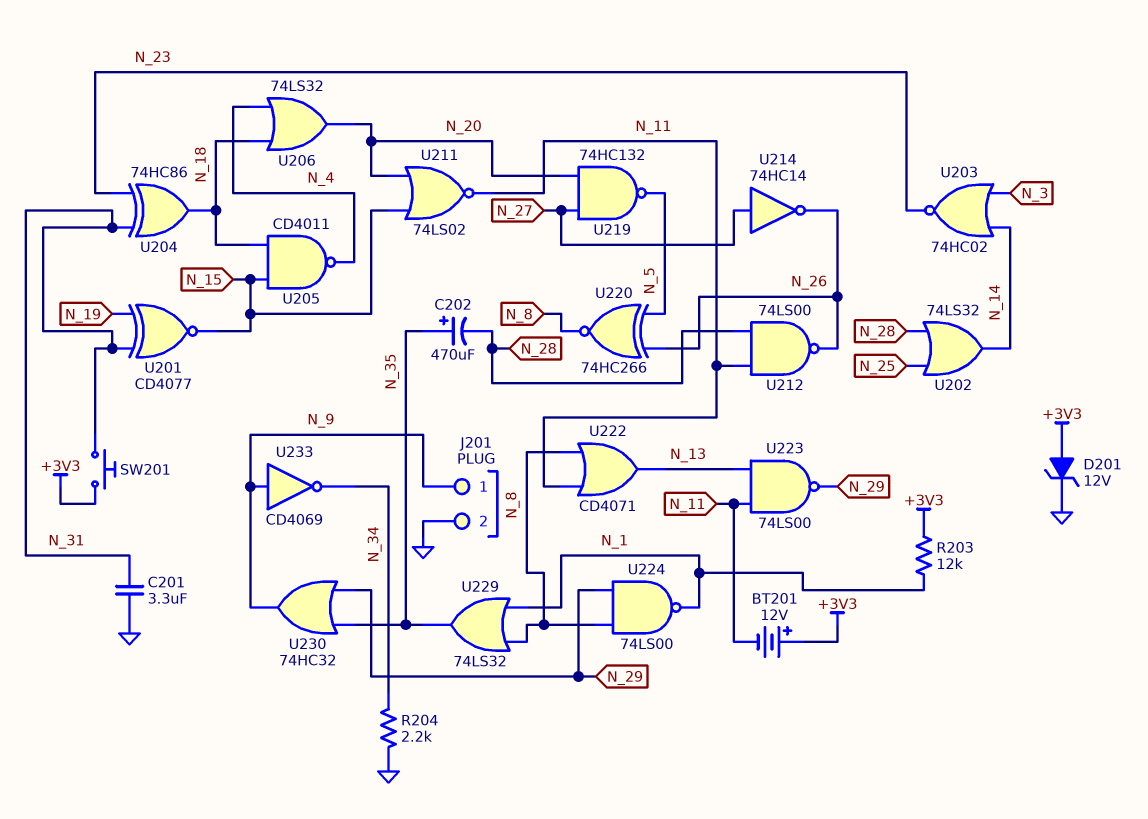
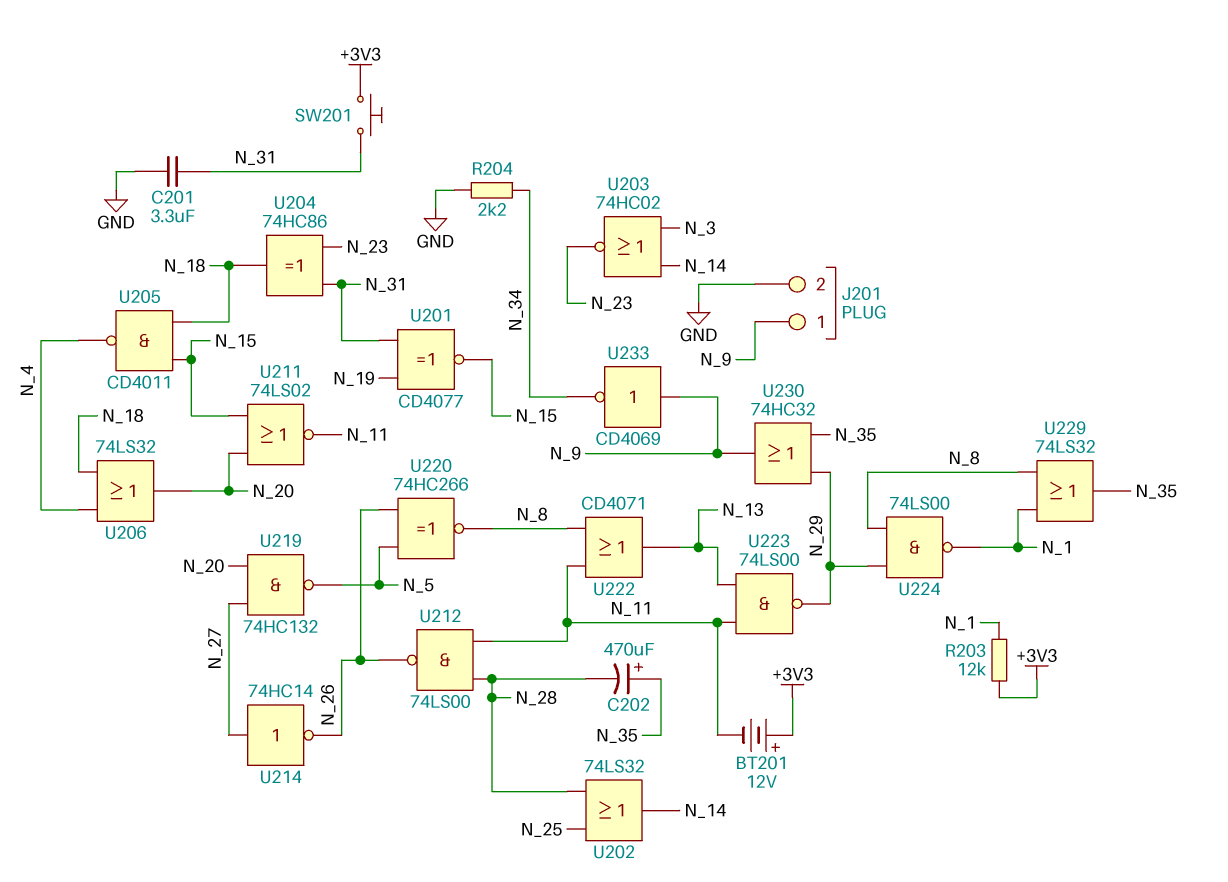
D201: zener 12V (A +3V3, K GND) -> none

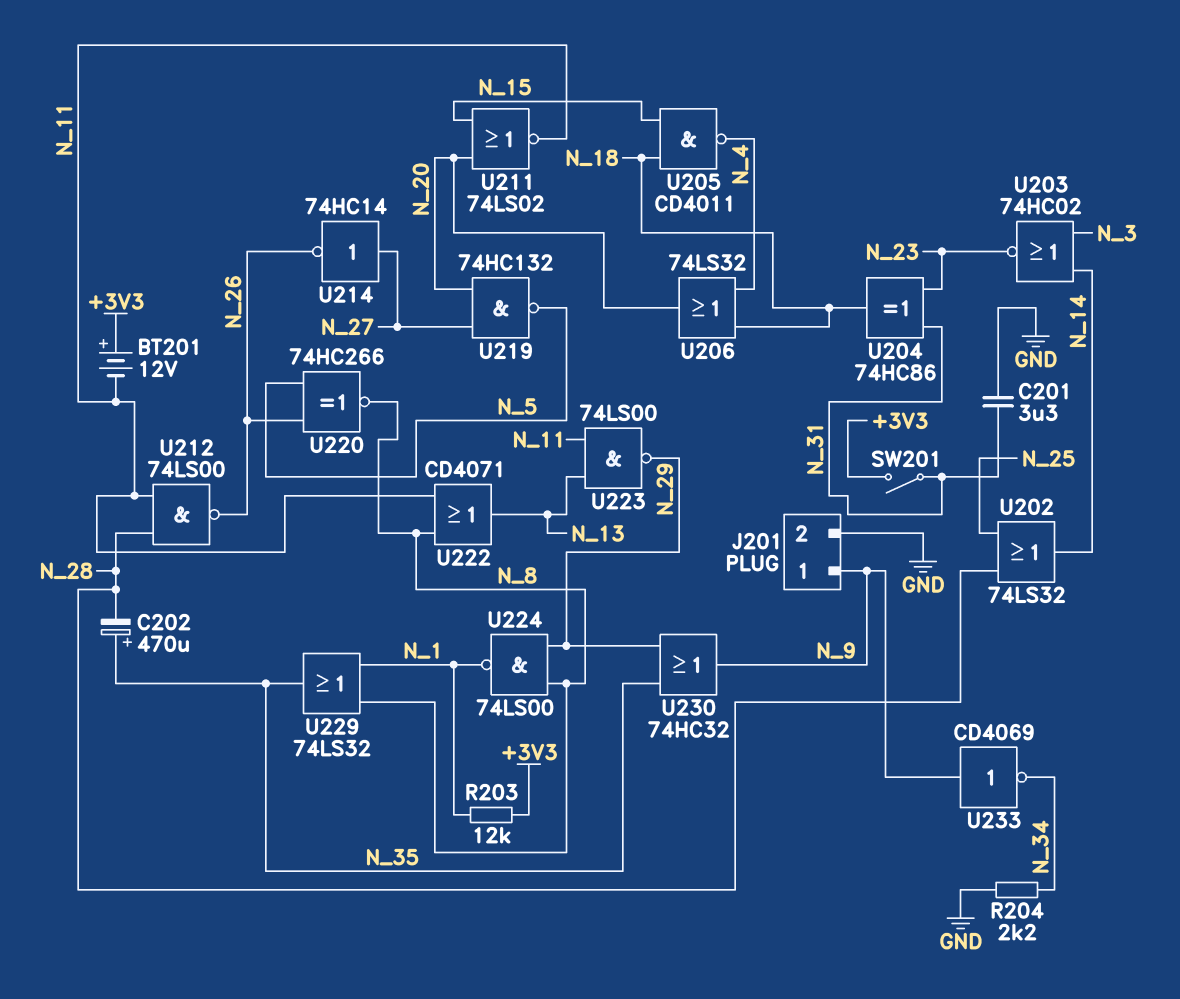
SW201: button (+3V3, N_31) -> switch (+3V3, N_31)
U201: XNOR CD4077 (in N_19, in N_31, out N_15) -> none

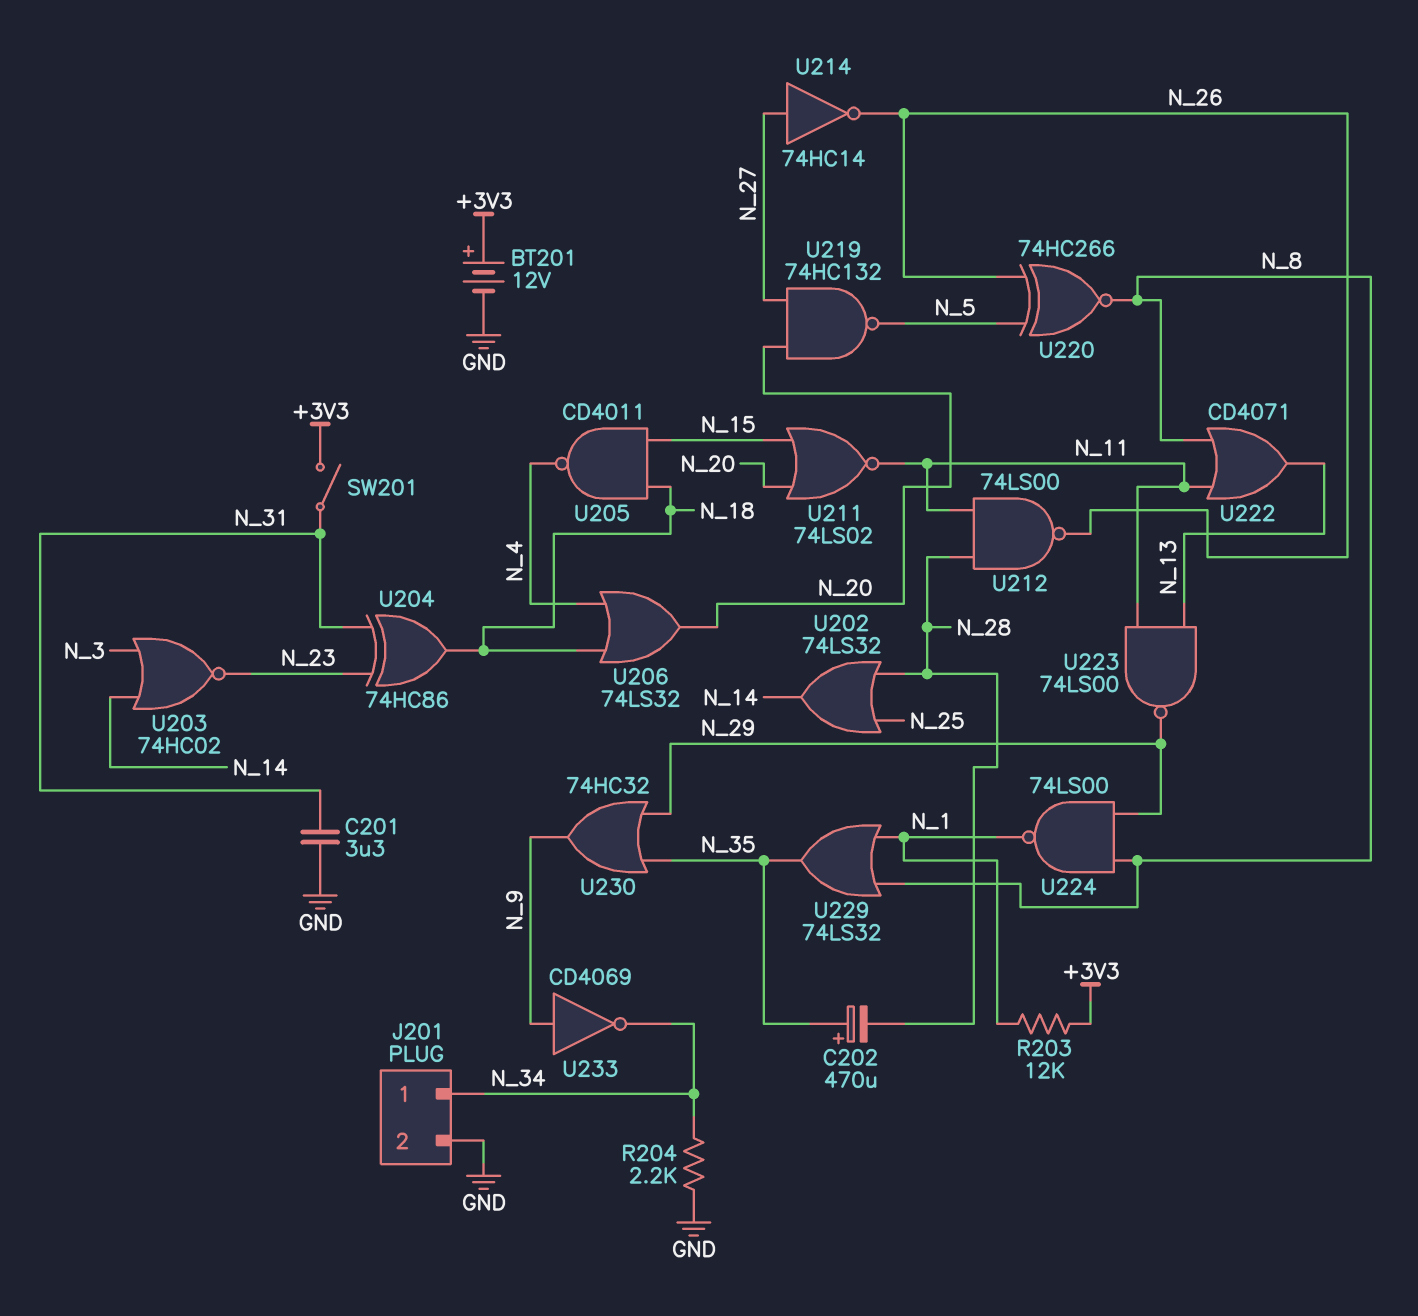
BT201: 12V (plus +3V3, minus N_11) -> 12V (plus +3V3, minus GND)
J201 pin 1: N_9 -> N_34

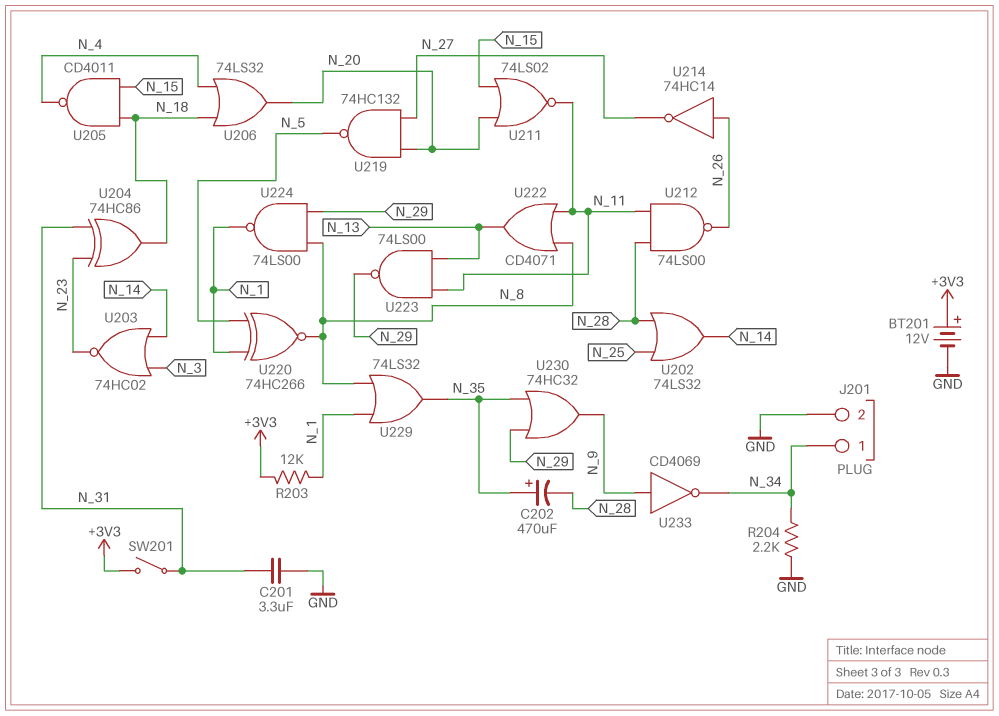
U214: NOT 74HC14 (in N_27, out N_26) -> NOT 74HC14 (in N_26, out N_27)
U220: XNOR 74HC266 (in N_5, in N_26, out N_8) -> XNOR 74HC266 (in N_1, in N_5, out N_8)

